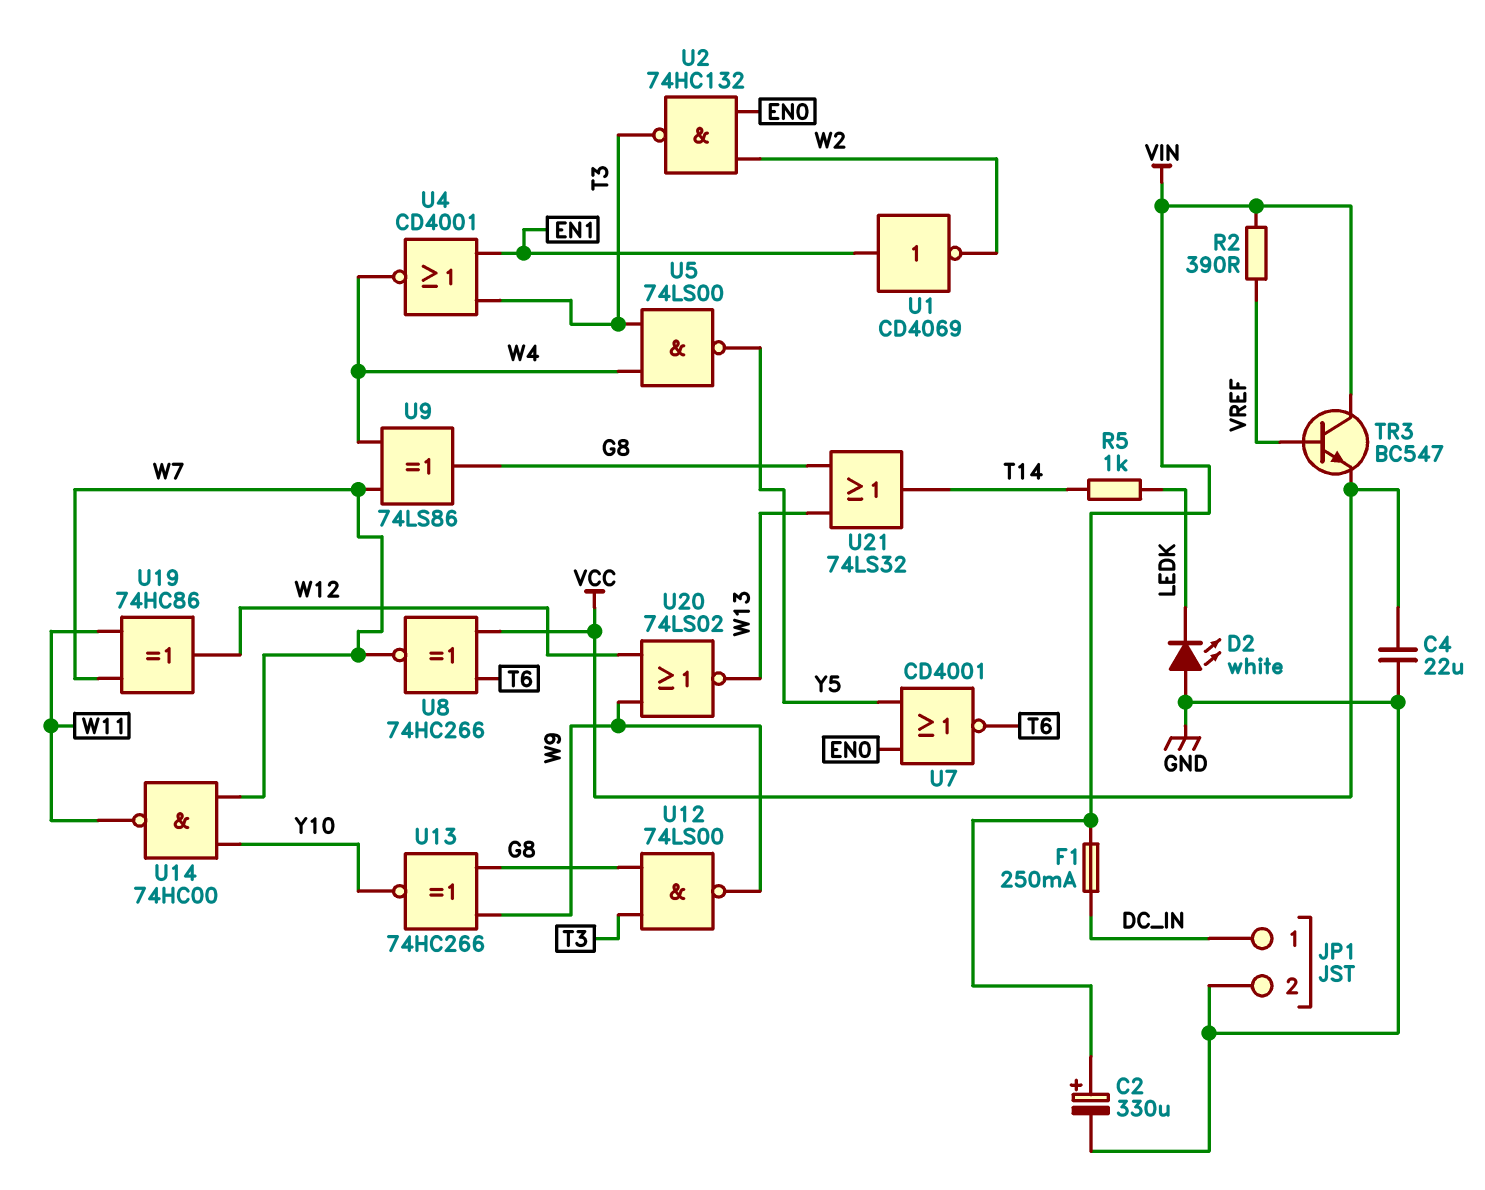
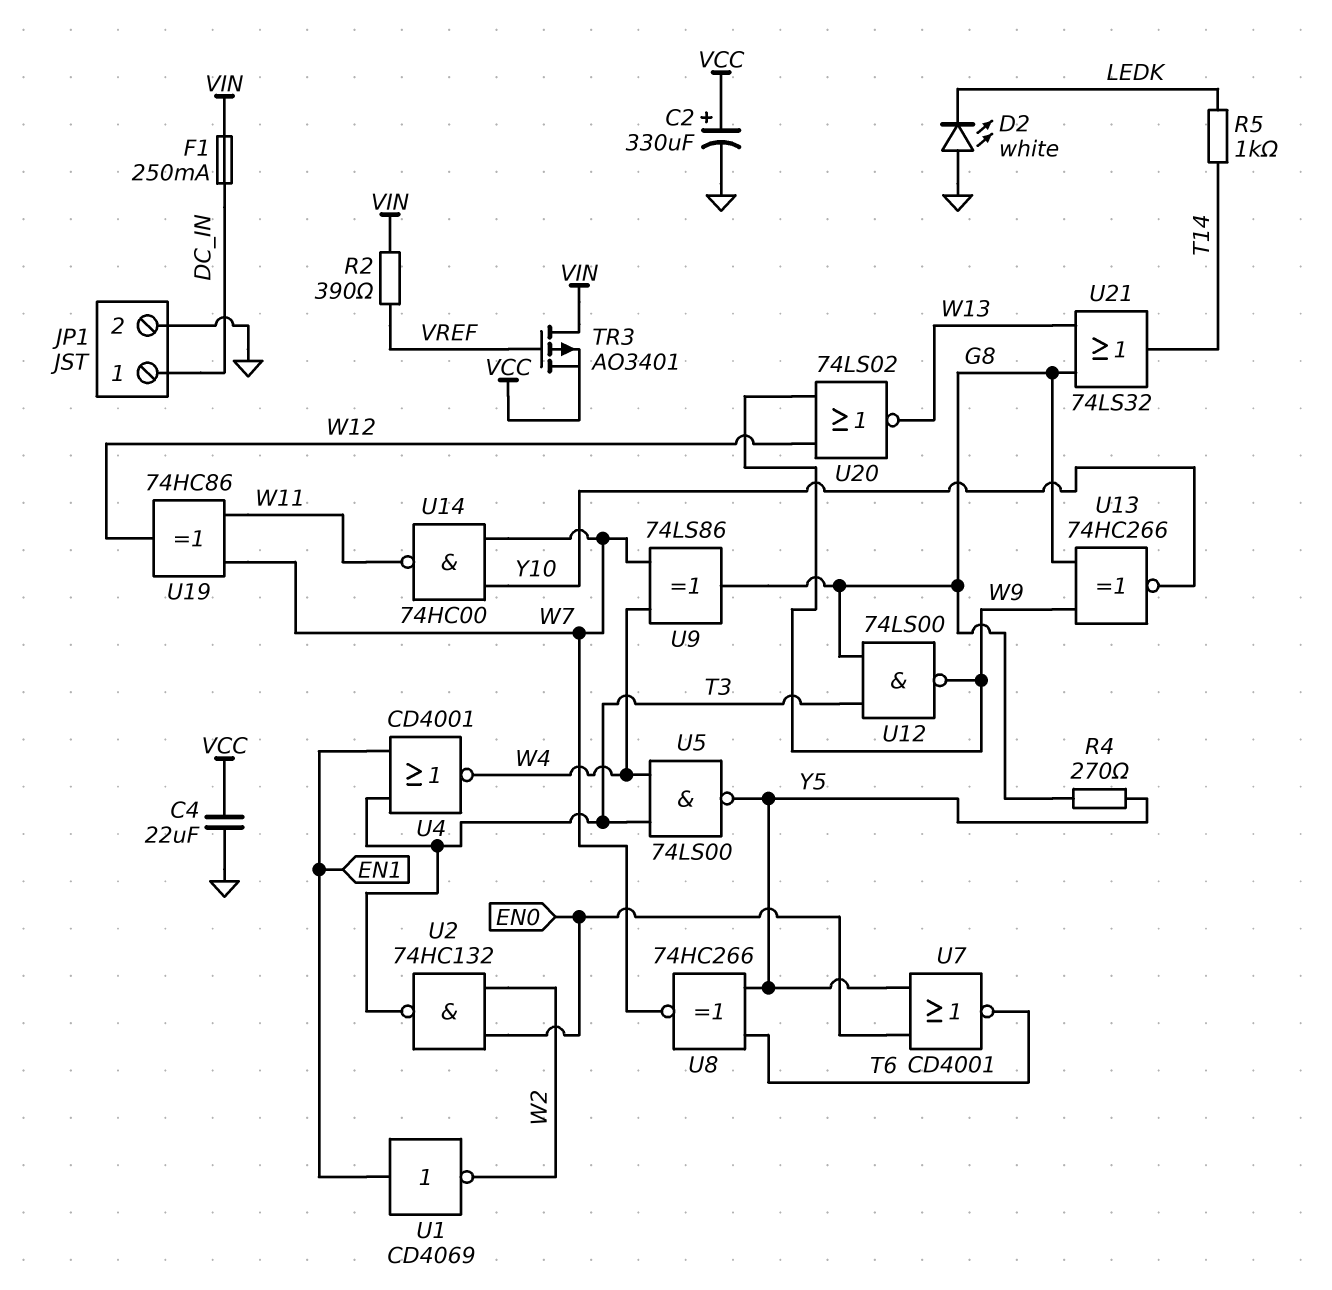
C2: 330uF (plus VIN, minus GND) -> 330uF (plus VCC, minus GND)
R4: none -> 270 (G8, Y5)
TR3: NPN BC547 (B VREF, C VIN, E VCC) -> PMOS AO3401 (G VREF, D VIN, S VCC)
U8: XNOR 74HC266 (in T6, in VCC, out W7) -> XNOR 74HC266 (in T6, in Y5, out W7)

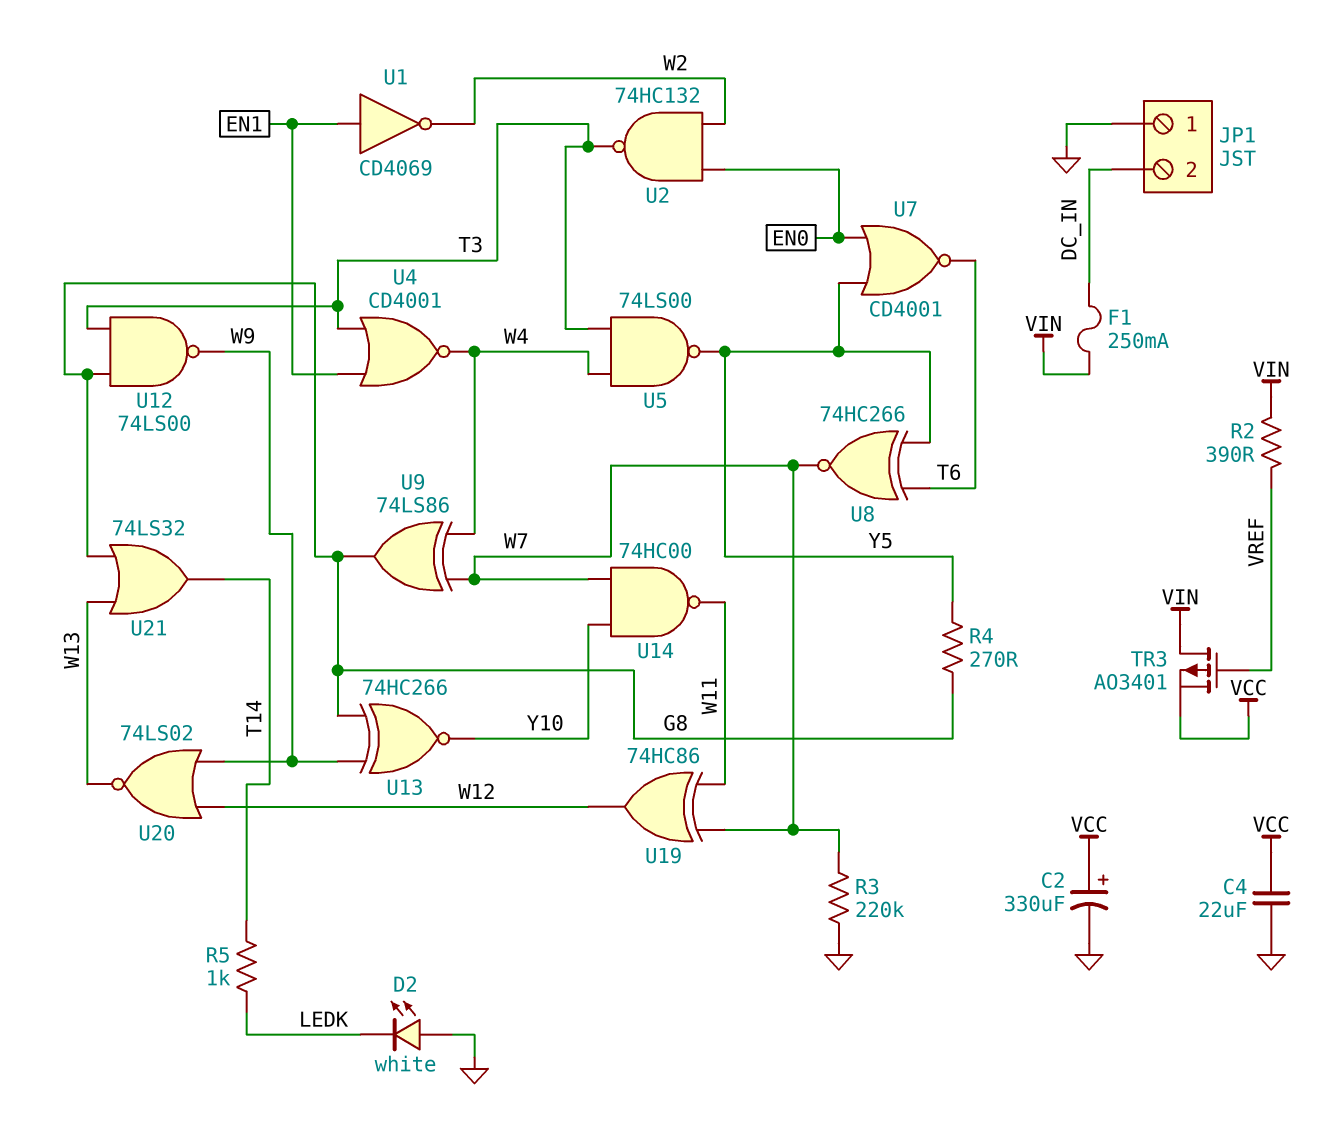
JP1 pin 1: DC_IN -> GND
JP1 pin 2: GND -> DC_IN
R3: none -> 220k (GND, W7)

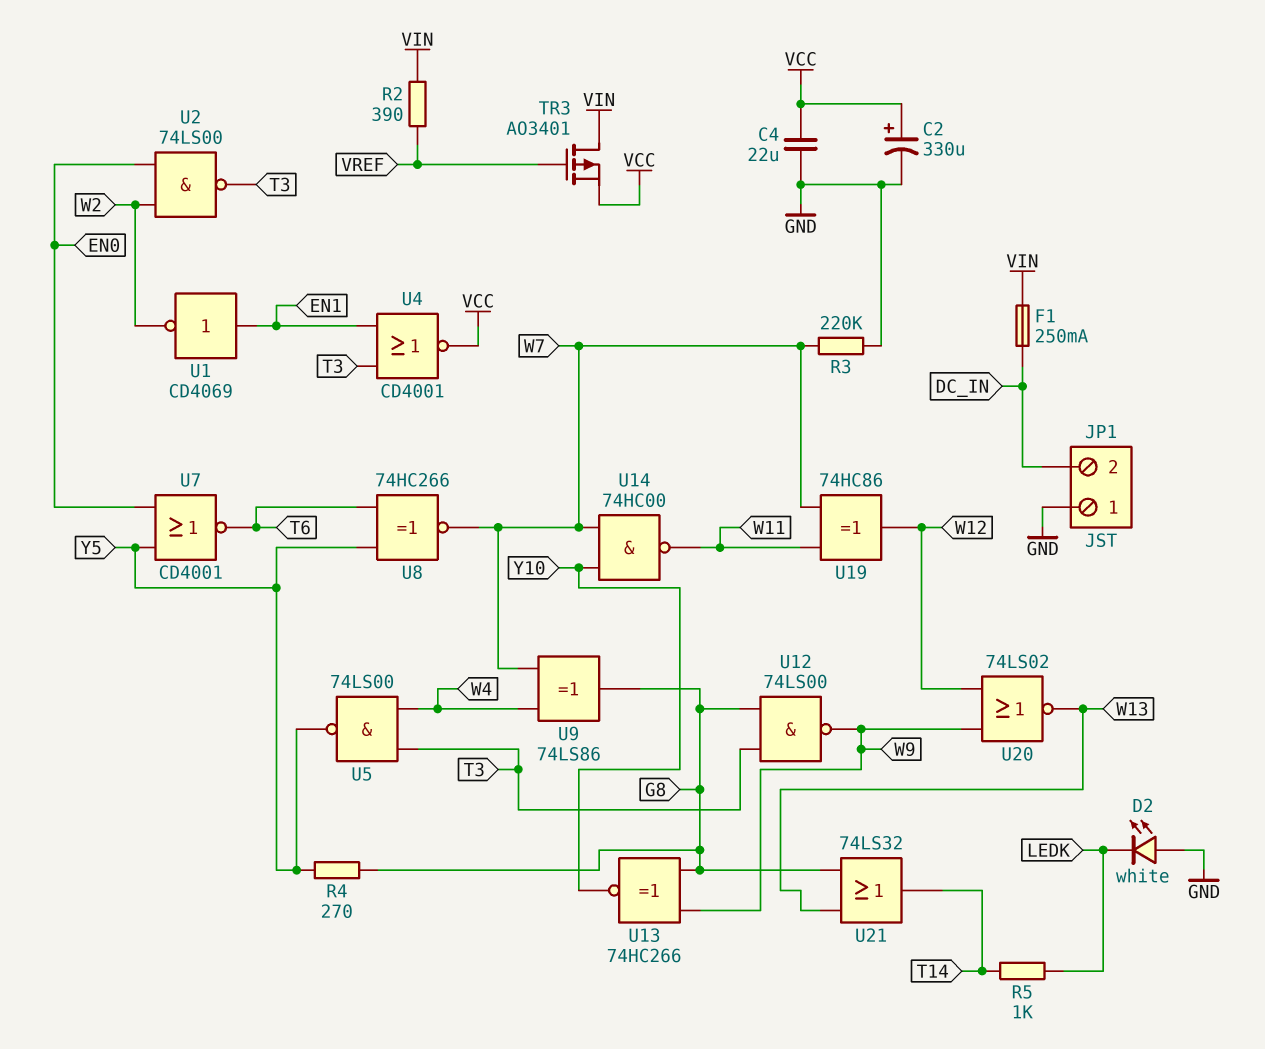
U2: NAND 74HC132 (in EN0, in W2, out T3) -> NAND 74LS00 (in EN0, in W2, out T3)
U4: NOR CD4001 (in EN1, in T3, out W4) -> NOR CD4001 (in EN1, in T3, out VCC)

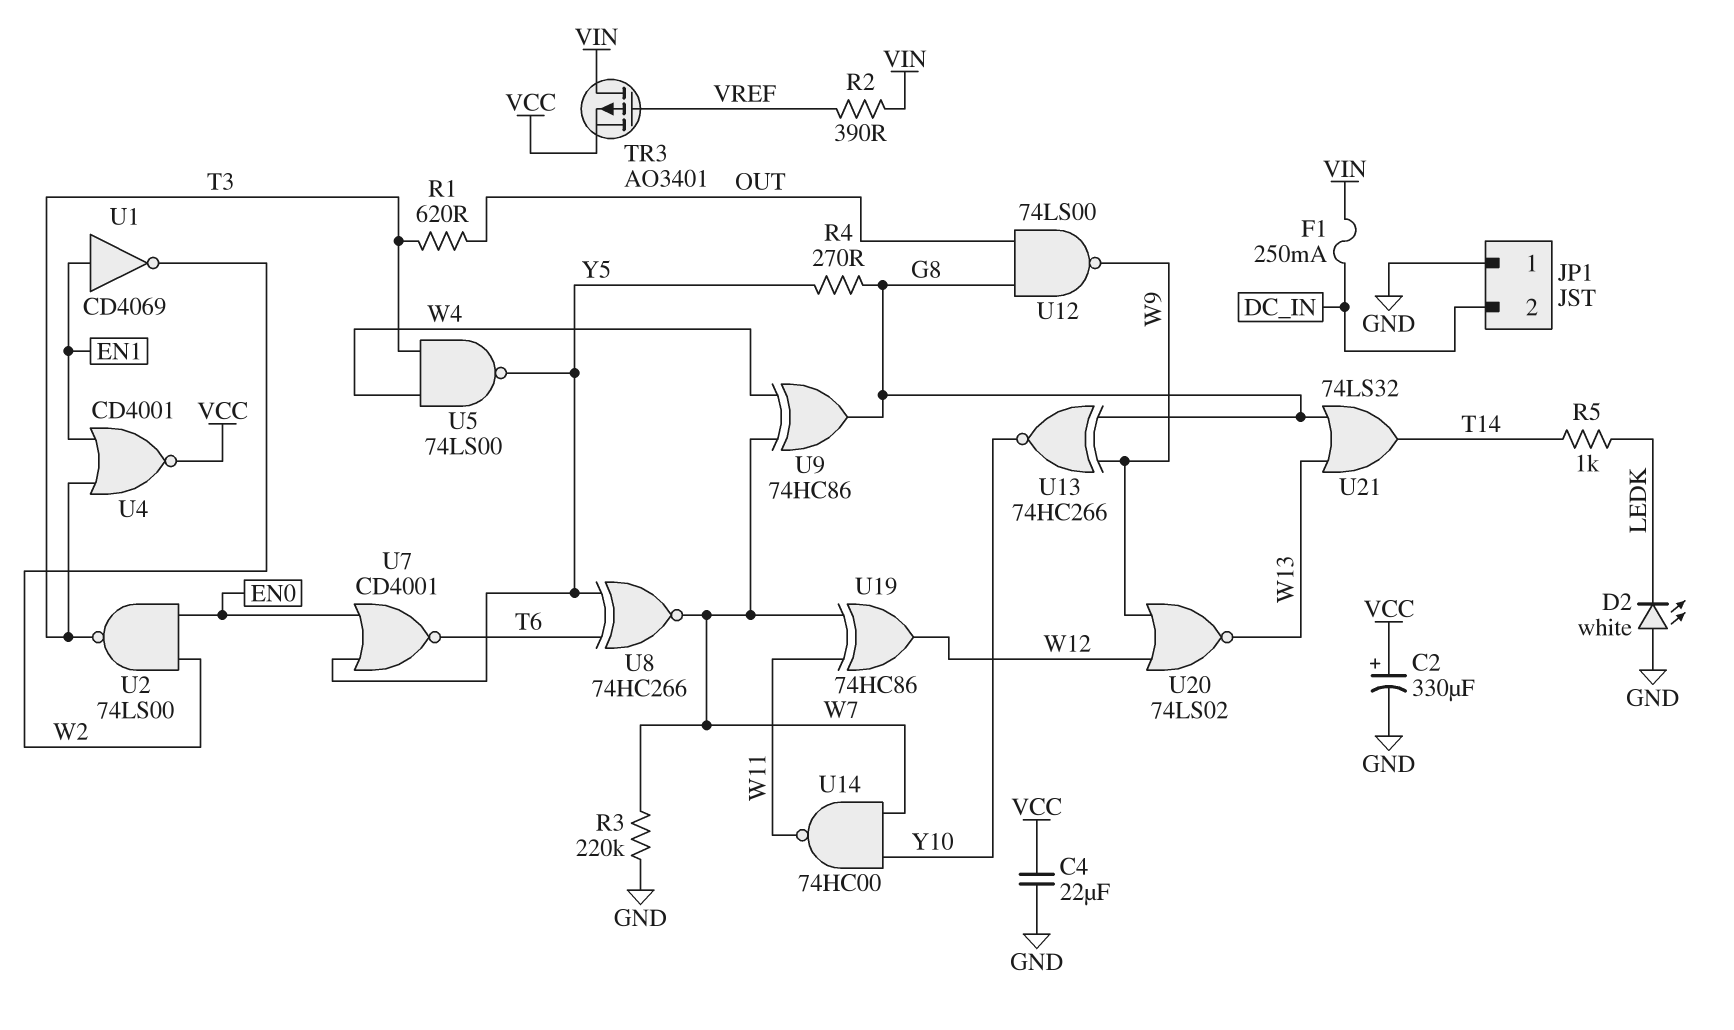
R1: none -> 620 (OUT, T3)
U9: XOR 74LS86 (in W4, in W7, out G8) -> XOR 74HC86 (in W4, in W7, out G8)
U12: NAND 74LS00 (in G8, in T3, out W9) -> NAND 74LS00 (in G8, in OUT, out W9)

